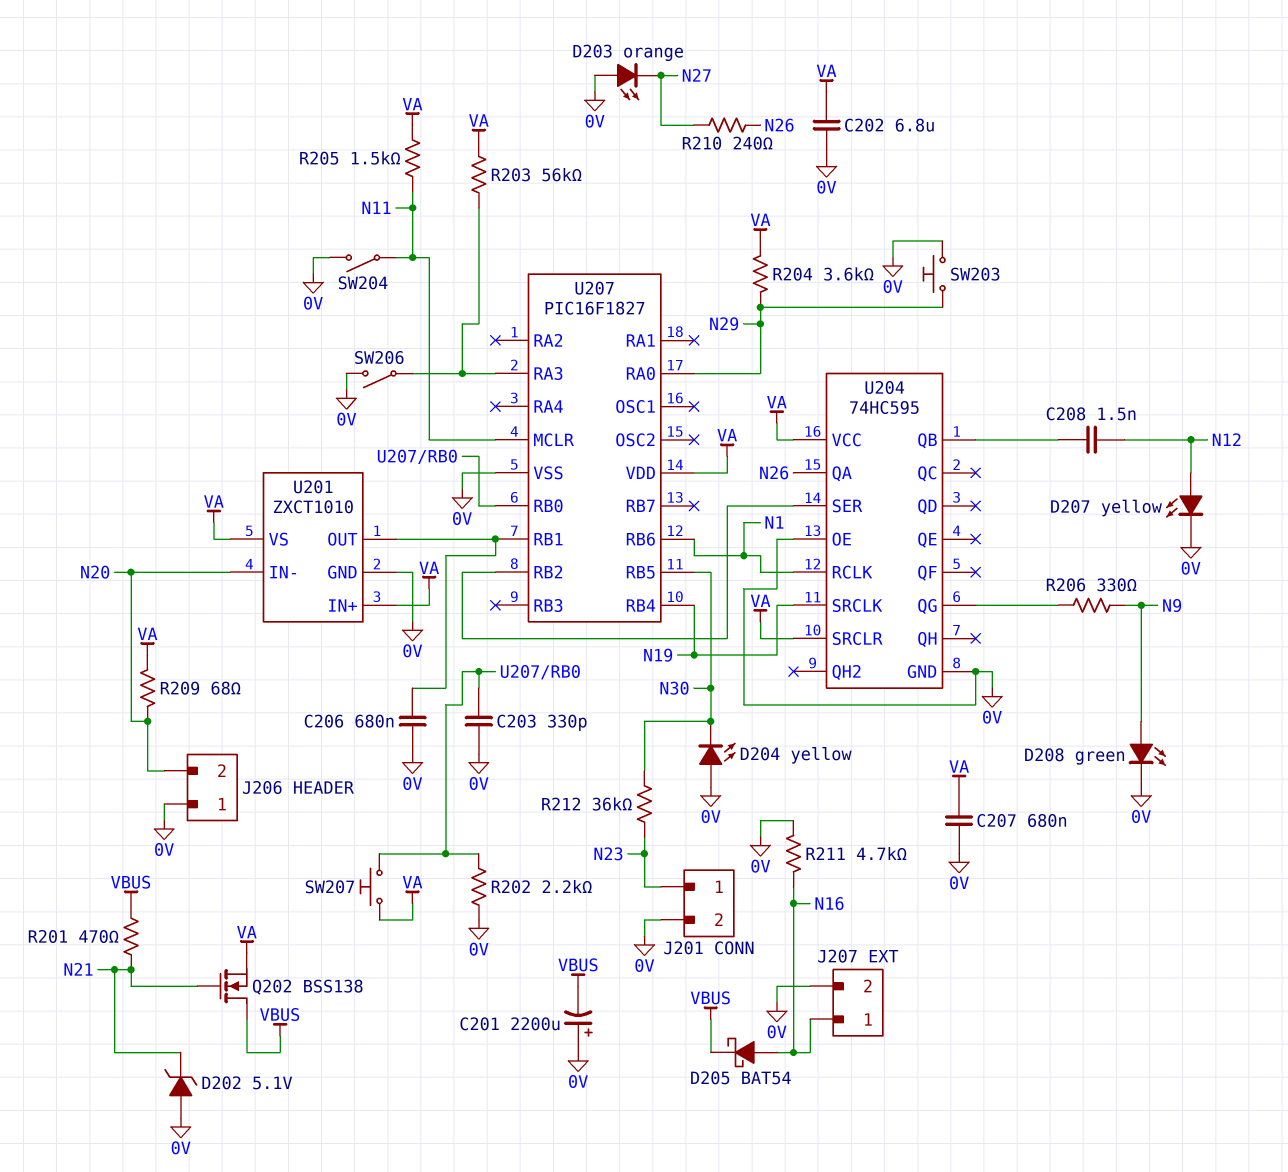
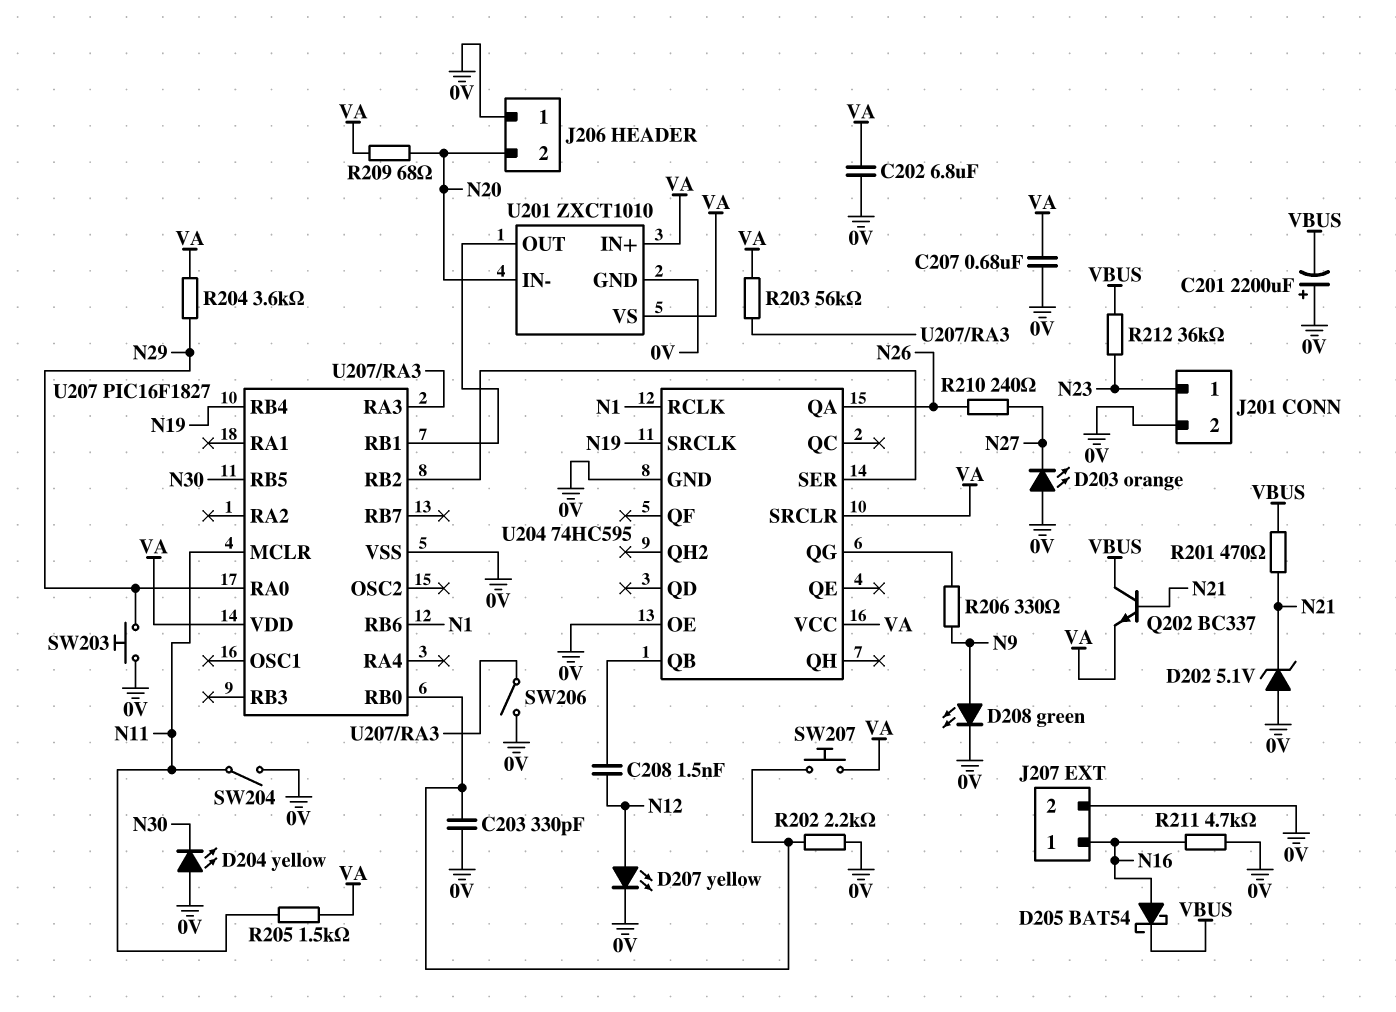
C206: 680nF (0V, U201/OUT) -> none
Q202: NMOS BSS138 (G N21, D VBUS, S VA) -> NPN BC337 (B N21, C VBUS, E VA)
R212: 36k (N23, N30) -> 36k (N23, VBUS)

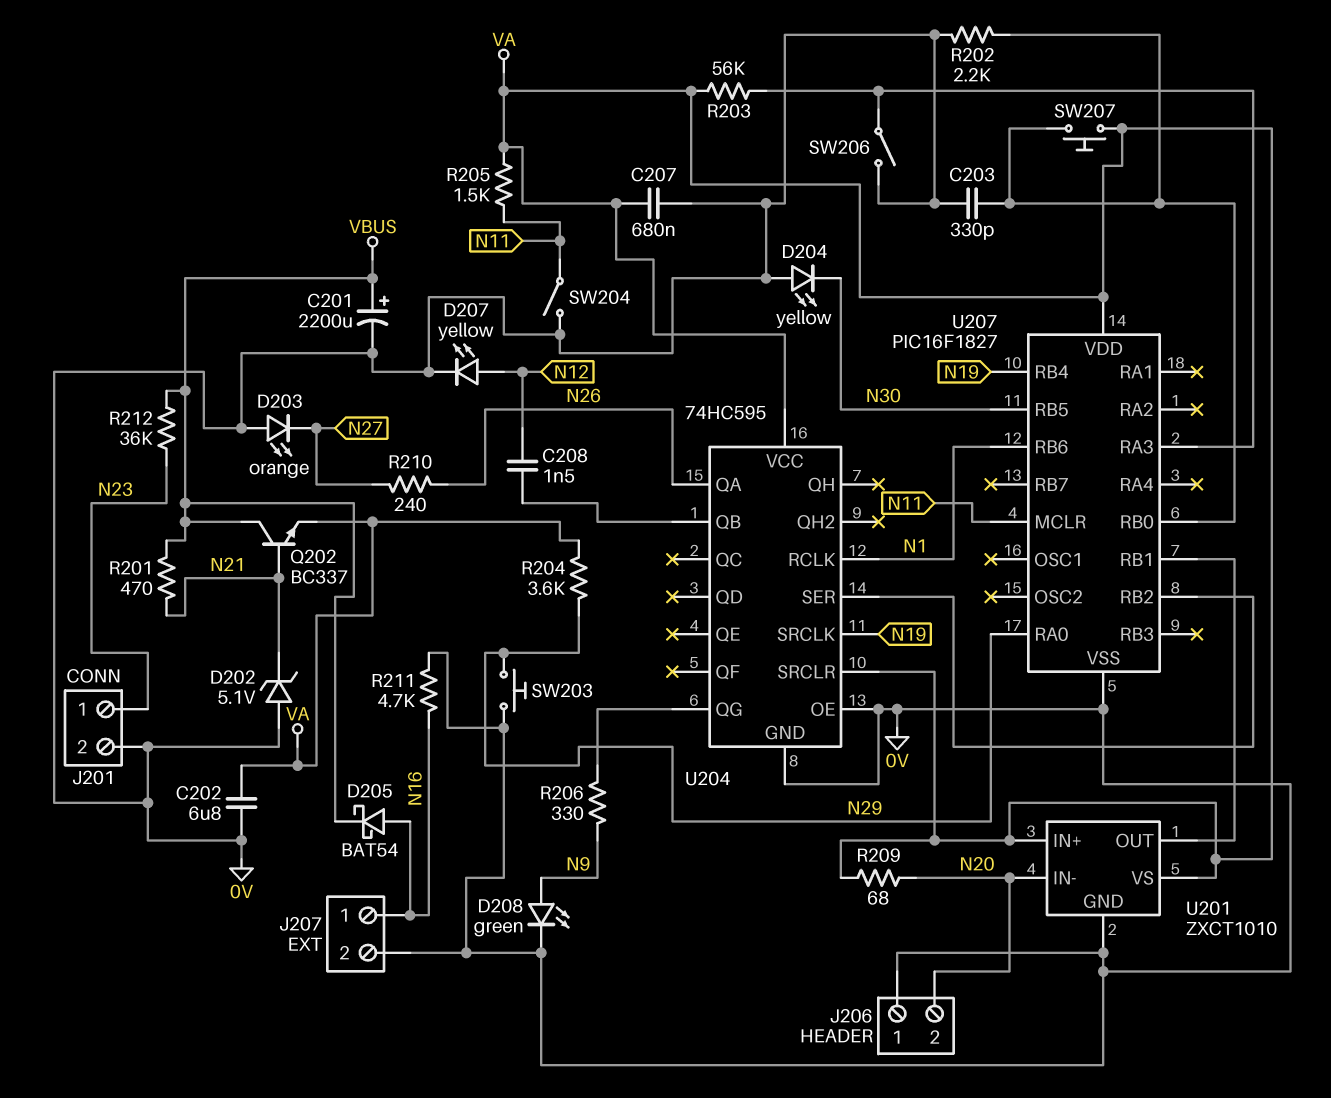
C201: 2200uF (plus 0V, minus VBUS) -> 2200uF (plus VBUS, minus 0V)

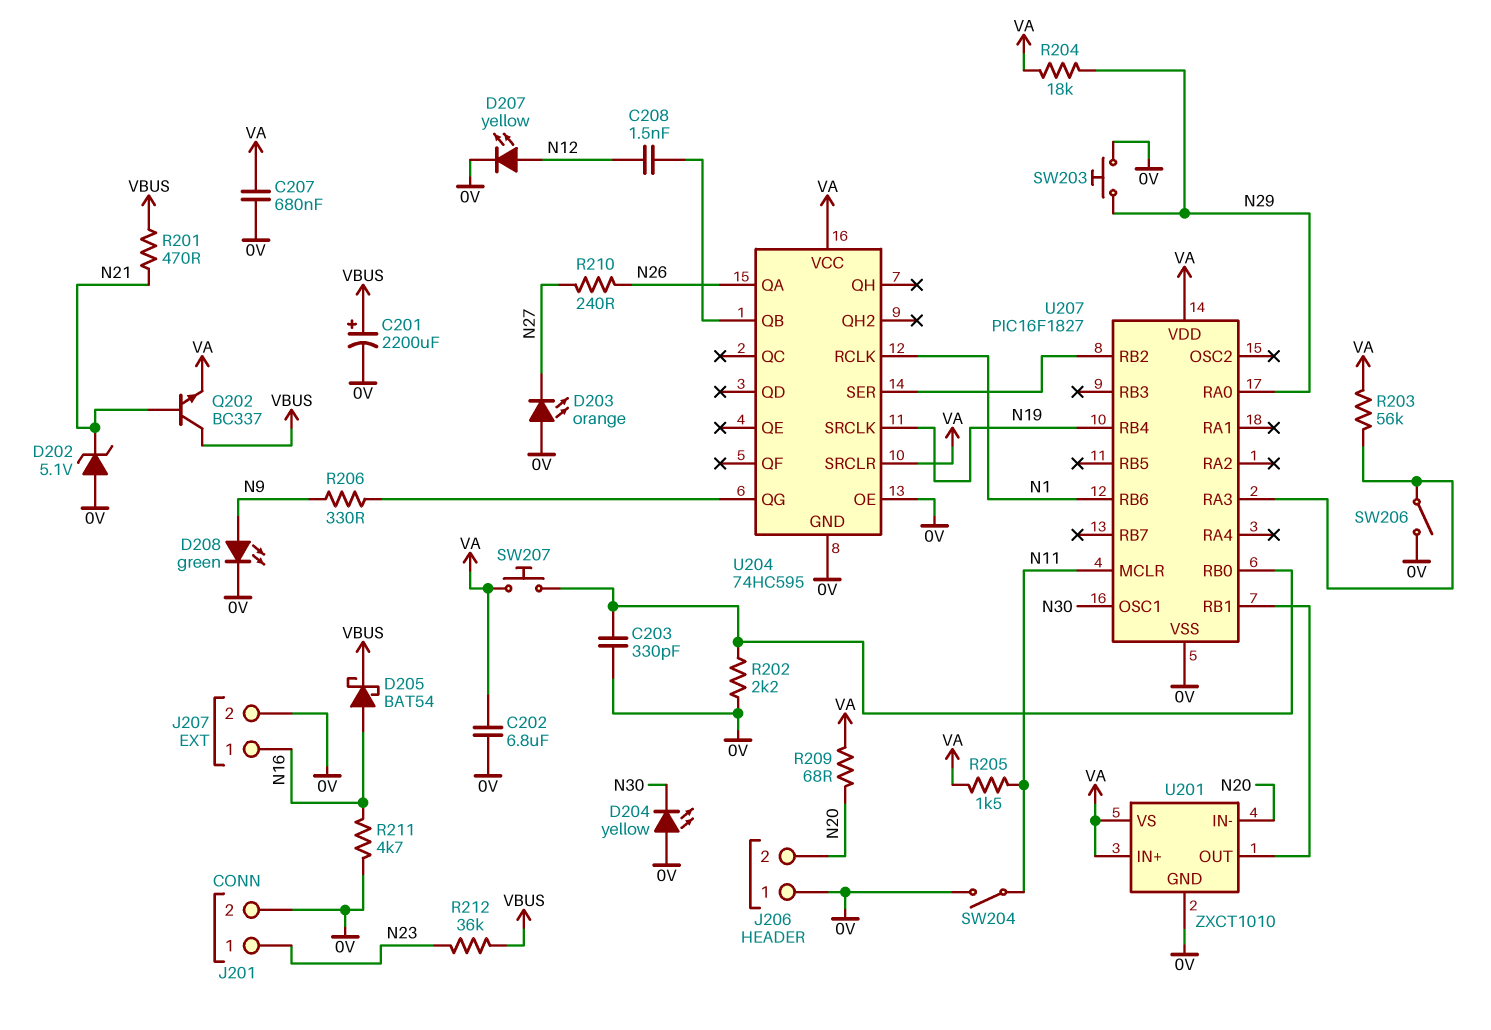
R204: 3.6k (N29, VA) -> 18k (N29, VA)
U207 pin OSC1: none -> N30
U207 pin RB5: N30 -> none

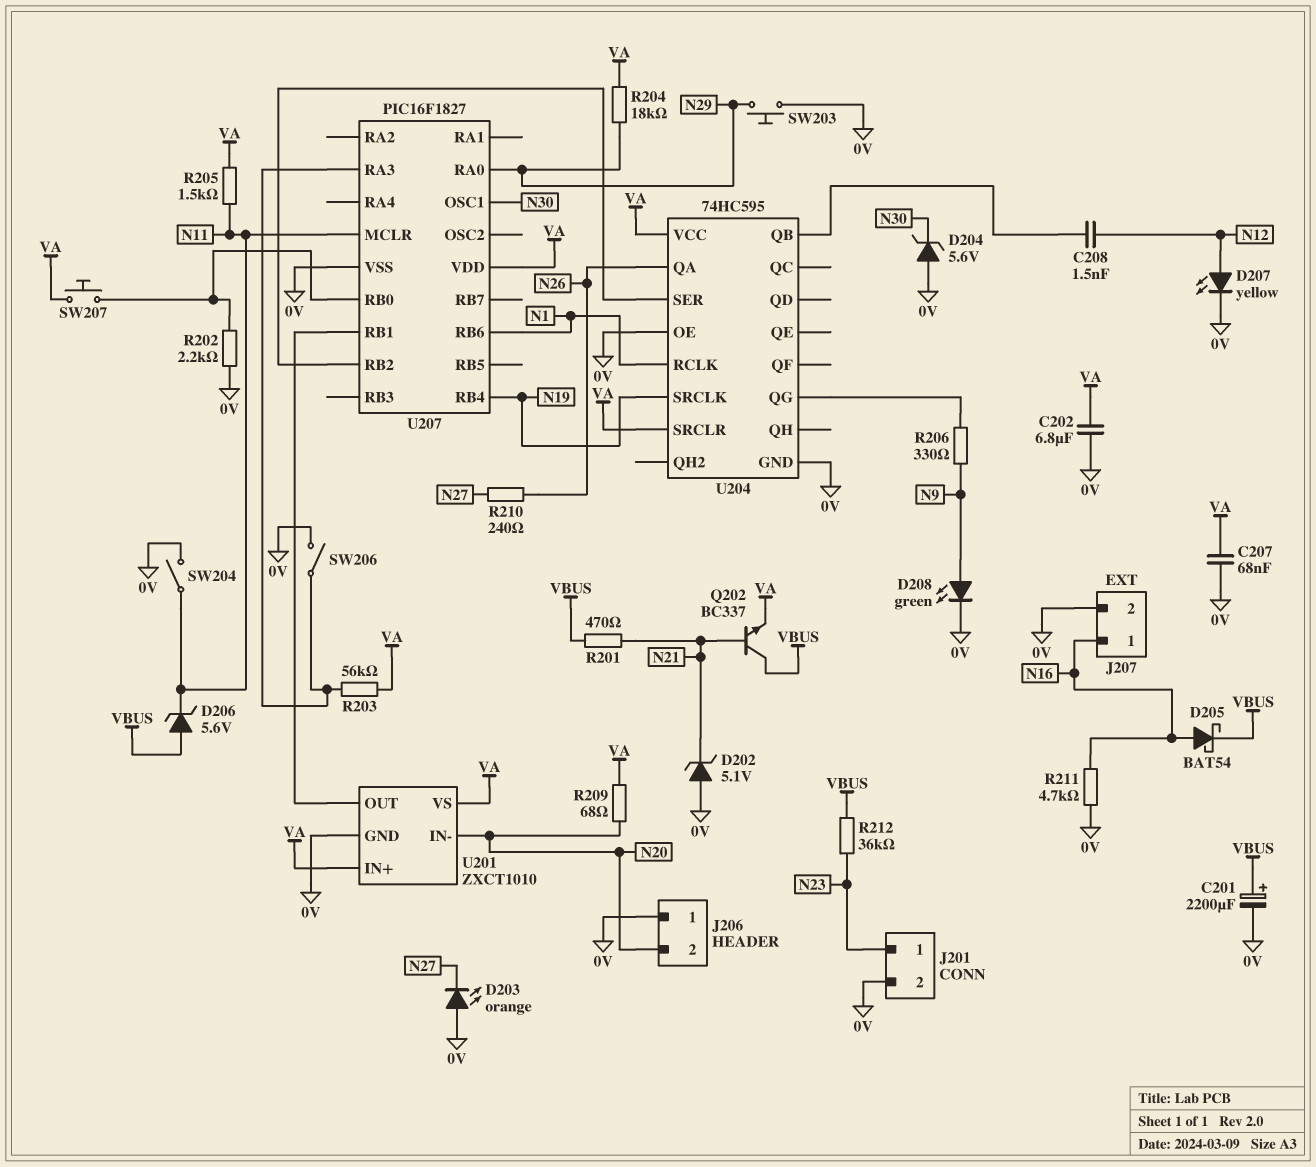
C203: 330pF (0V, U207/RB0) -> none
C207: 680nF (0V, VA) -> 68nF (0V, VA)
D204: LED yellow (A 0V, K N30) -> zener 5.6V (A 0V, K N30)
D206: none -> zener 5.6V (A VBUS, K N11)

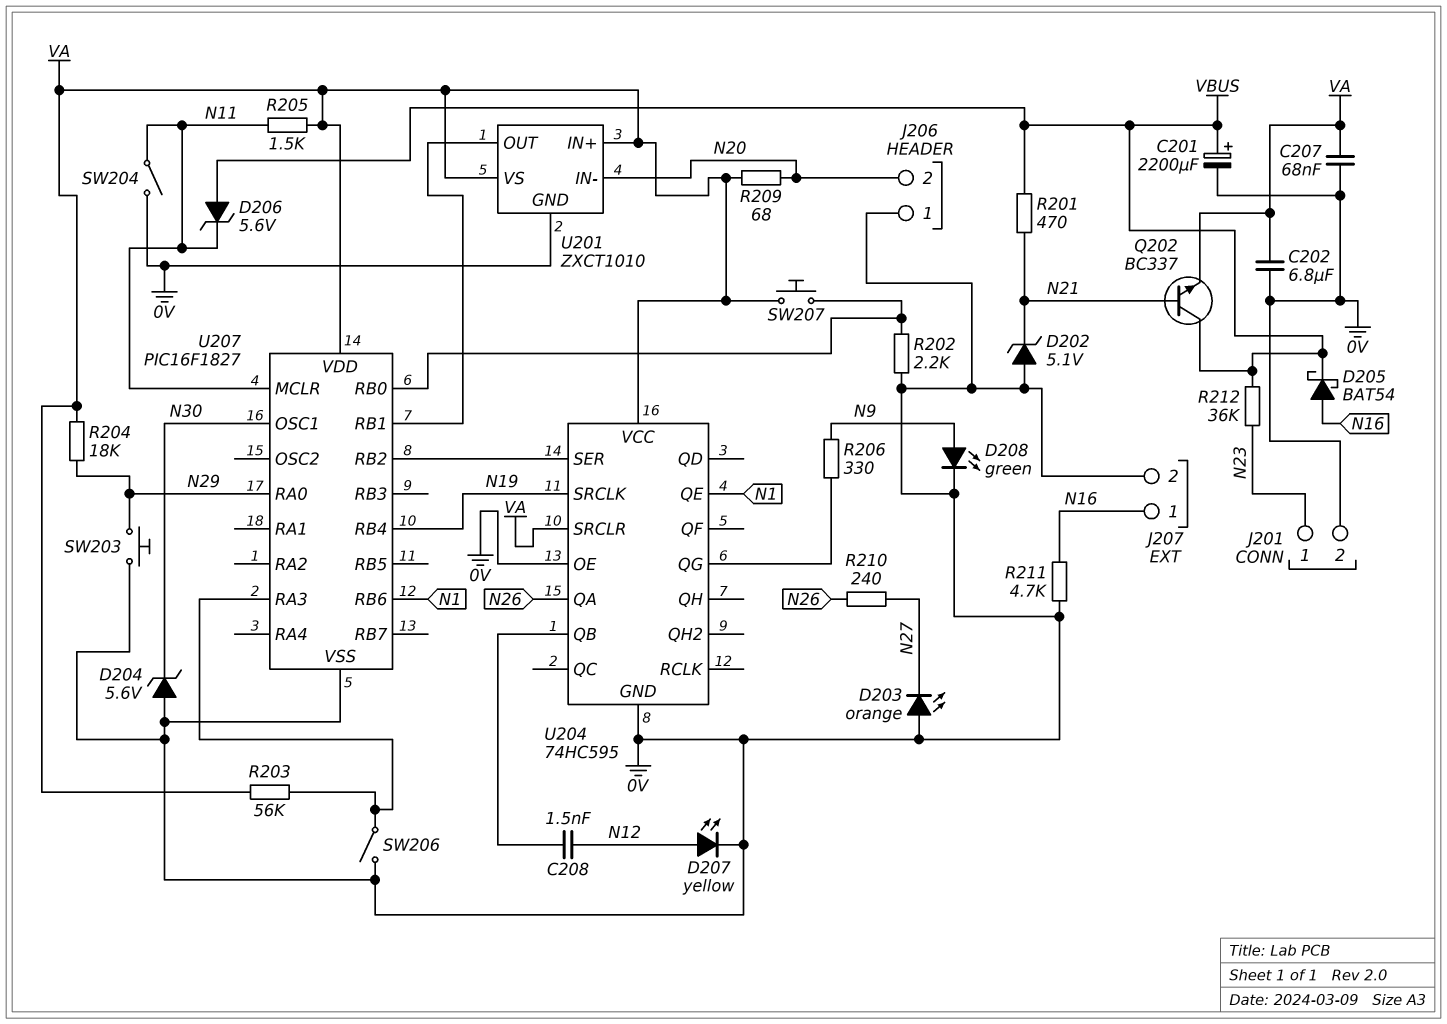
U204 pin QE: none -> N1
U204 pin RCLK: N1 -> none

